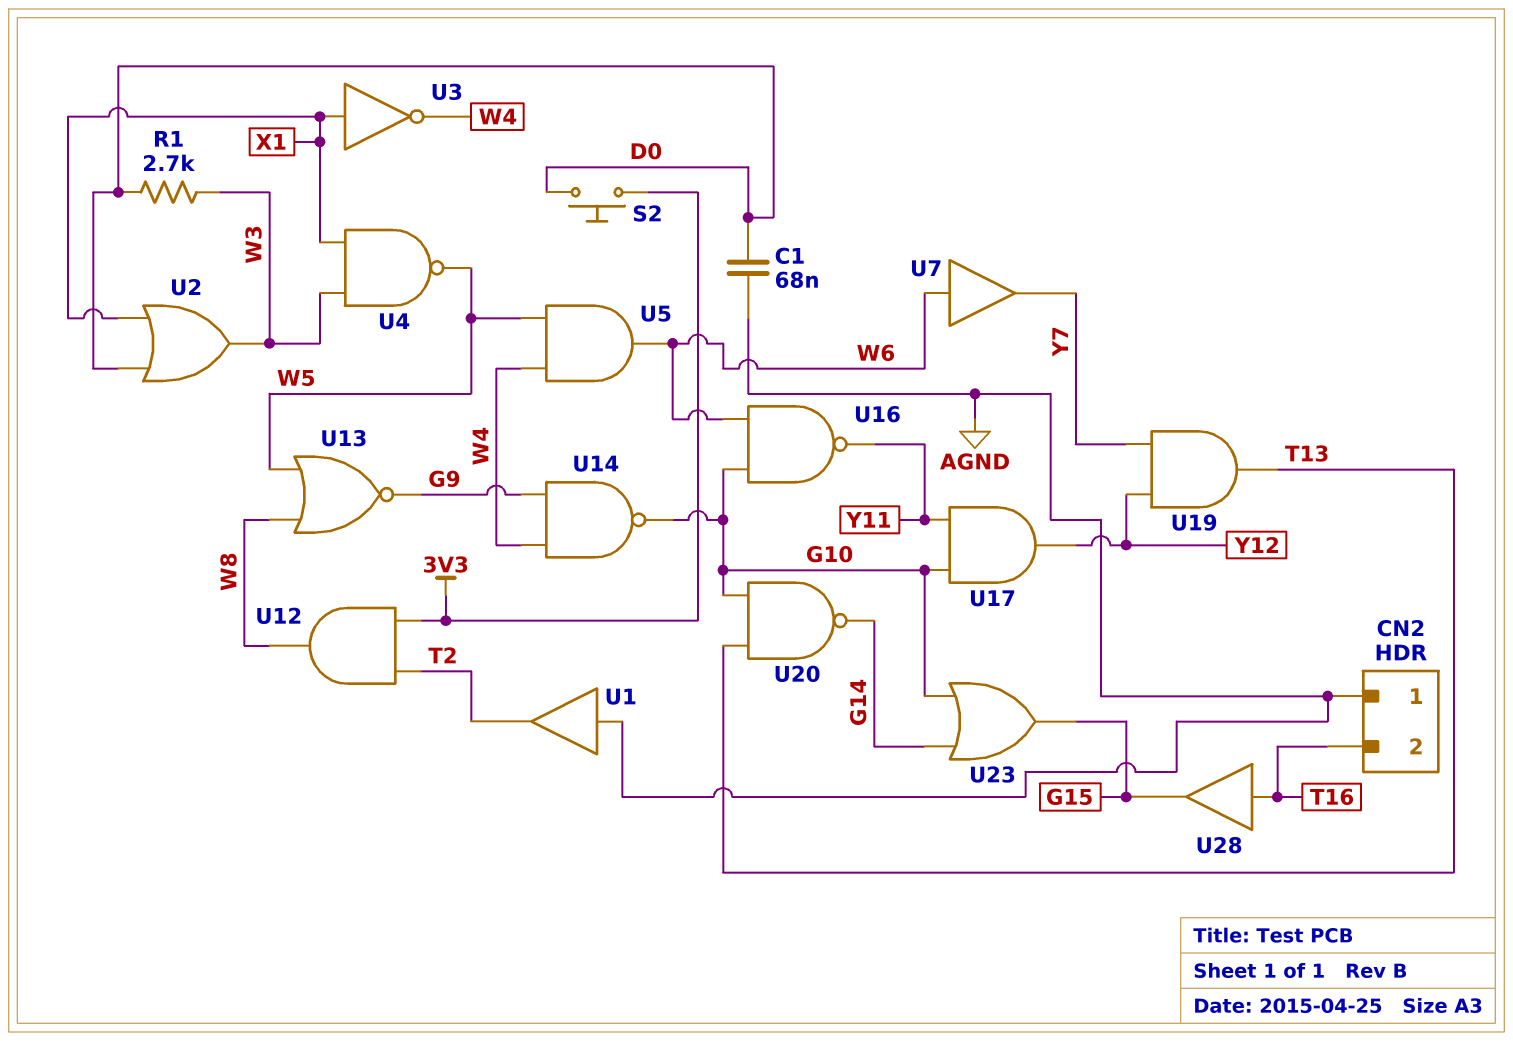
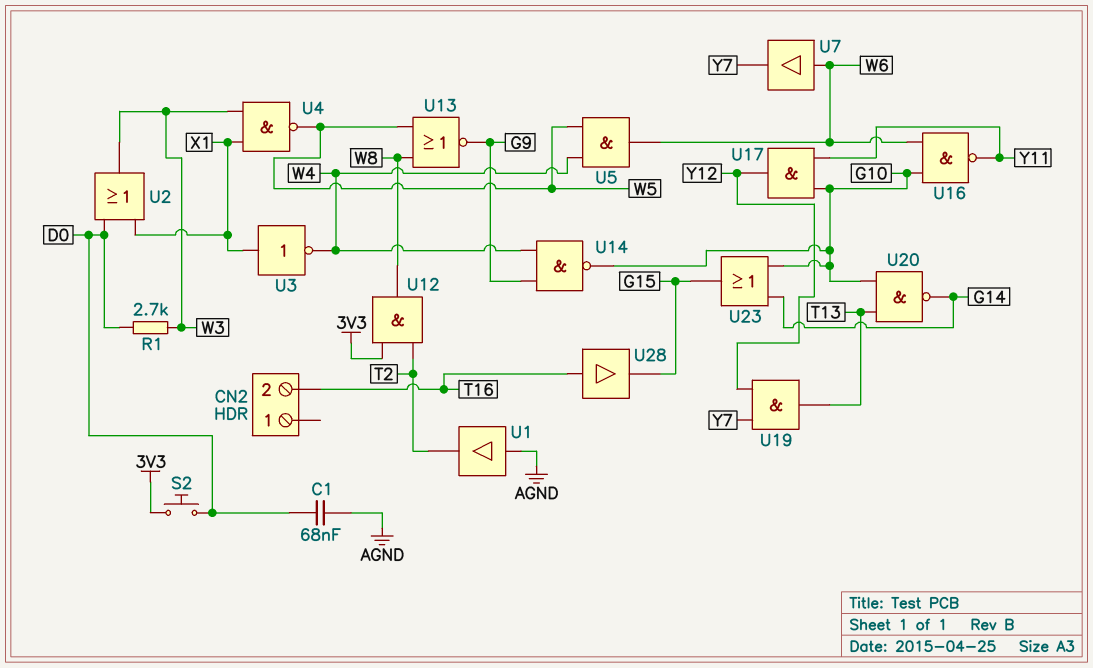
CN2 pin 1: AGND -> none

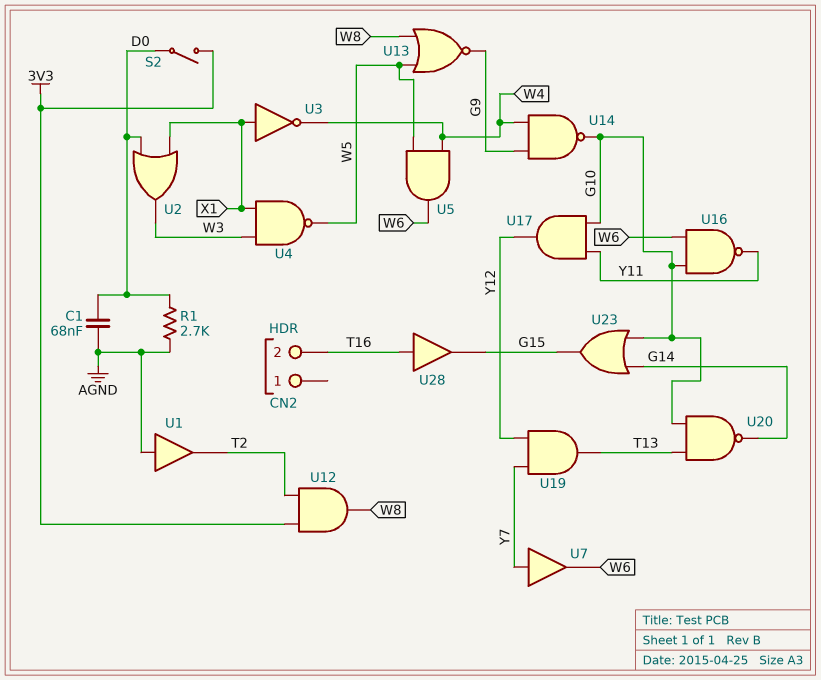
R1: 2.7k (D0, W3) -> 2.7k (AGND, D0)
S2: button (3V3, D0) -> switch (3V3, D0)
U7: buffer (in W6, out Y7) -> buffer (in Y7, out W6)

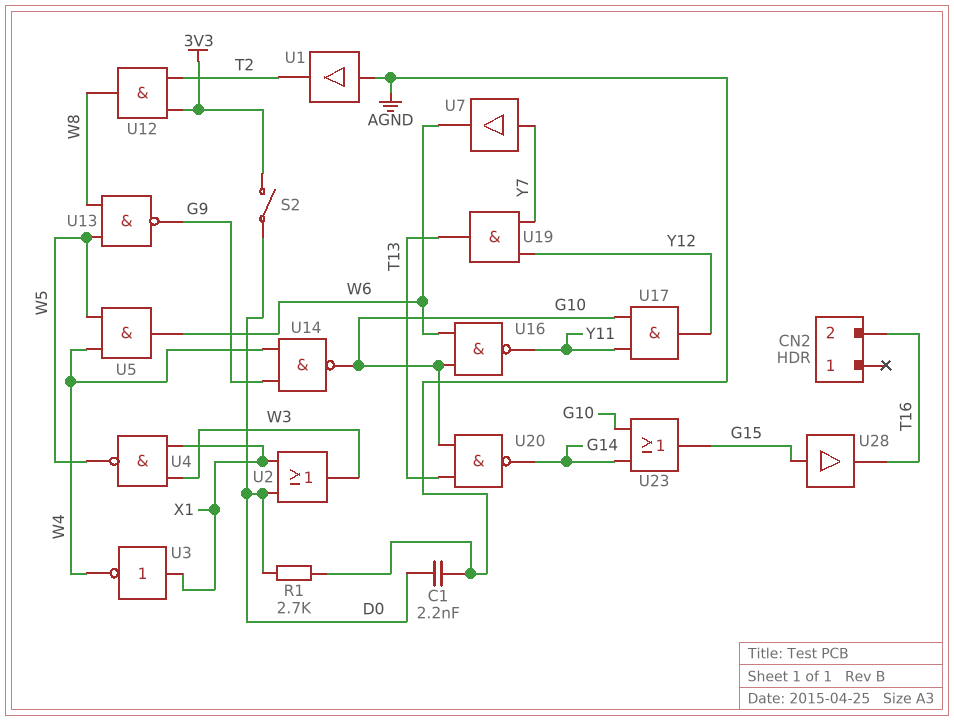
C1: 68nF (AGND, D0) -> 2.2nF (AGND, D0)
U13: NOR (in W5, in W8, out G9) -> NAND (in W5, in W8, out G9)
U28: buffer (in T16, out G15) -> buffer (in G15, out T16)

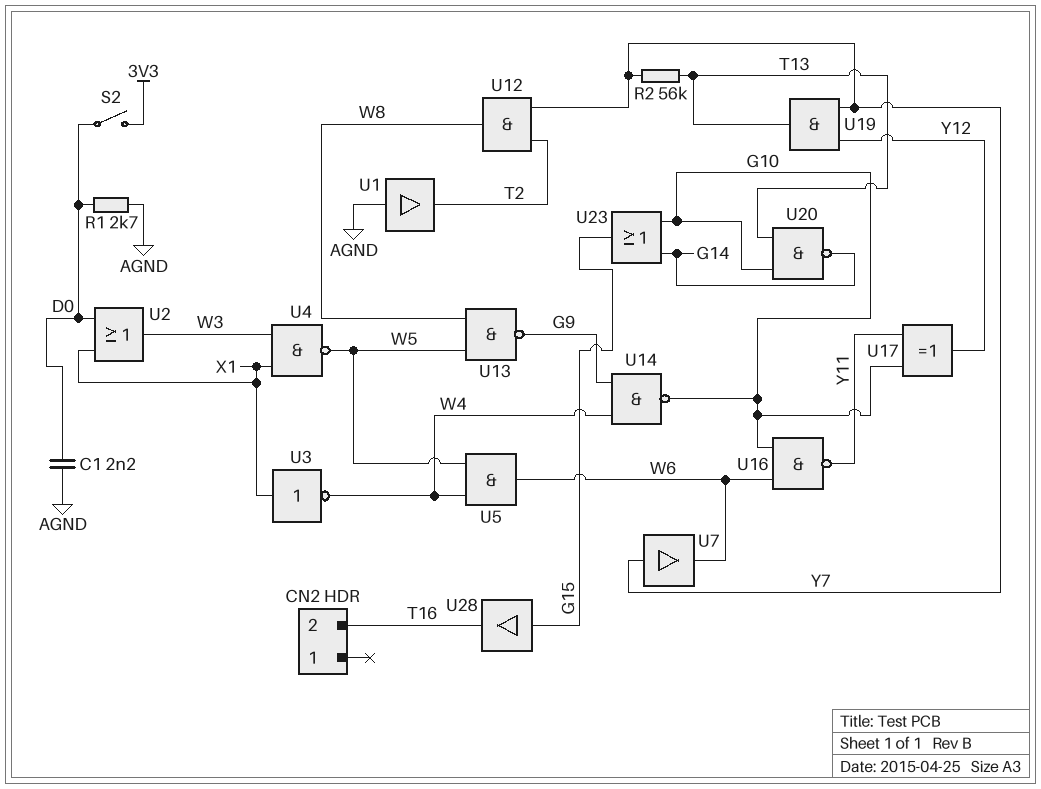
R2: none -> 56k (T13, Y7)
U12: AND (in 3V3, in T2, out W8) -> AND (in T2, in Y7, out W8)
U17: AND (in G10, in Y11, out Y12) -> XOR (in G10, in Y11, out Y12)

